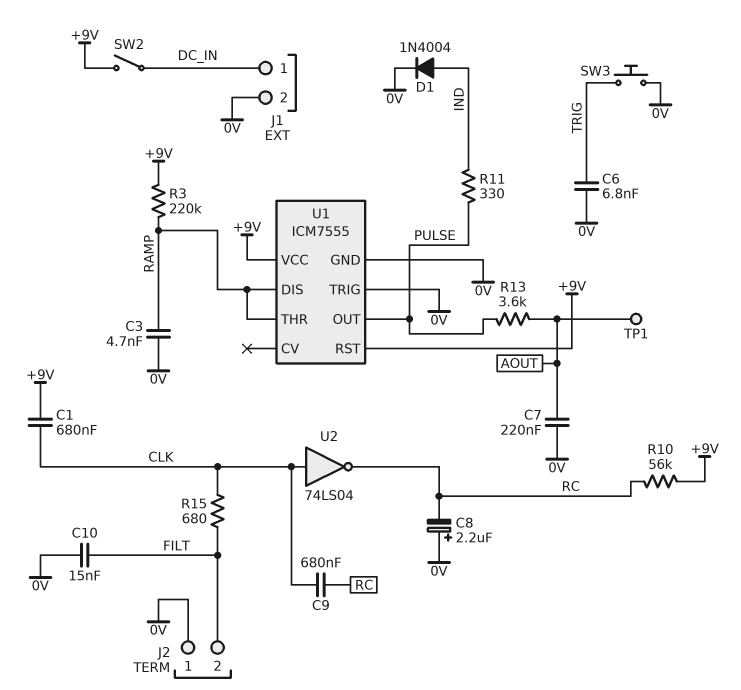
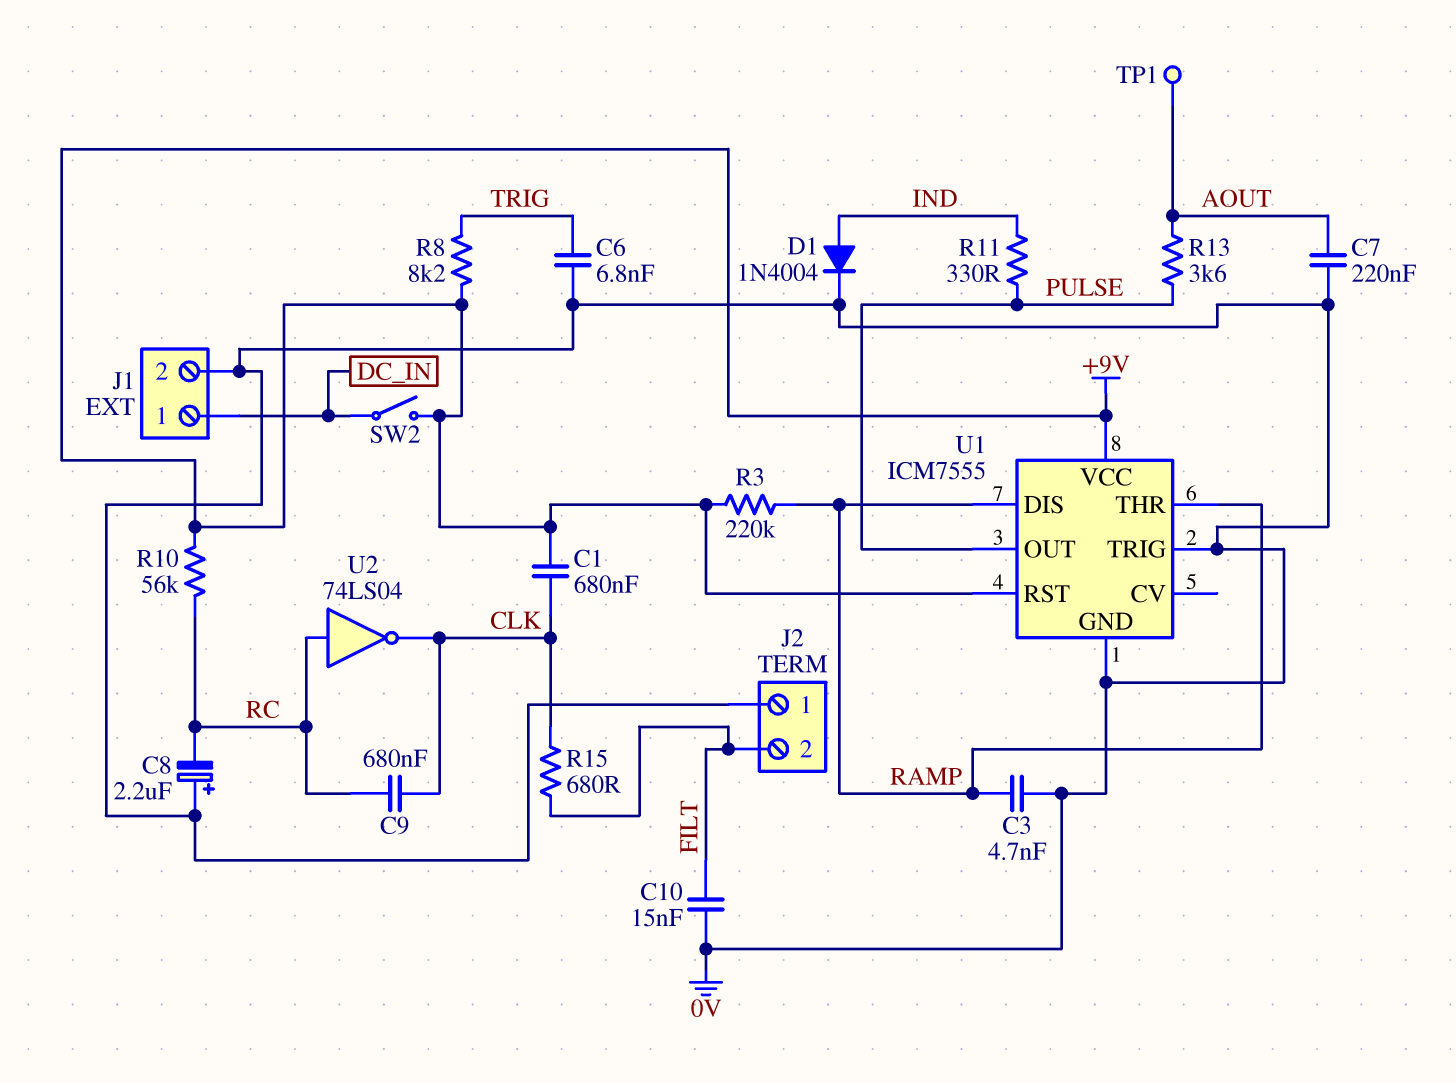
R8: none -> 8.2k (+9V, TRIG)
SW3: button (0V, TRIG) -> none
U2: NOT 74LS04 (in CLK, out RC) -> NOT 74LS04 (in RC, out CLK)

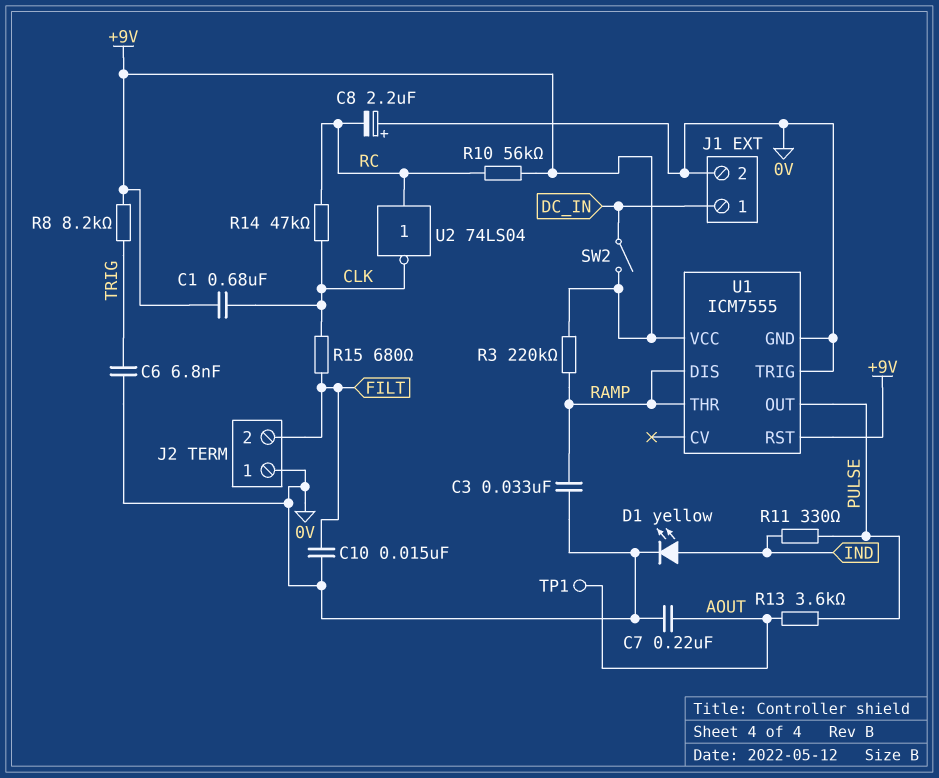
C3: 4.7nF (0V, RAMP) -> 33nF (0V, RAMP)
C9: 680nF (CLK, RC) -> none
D1: diode 1N4004 (A IND, K 0V) -> LED yellow (A IND, K 0V)
R14: none -> 47k (CLK, RC)

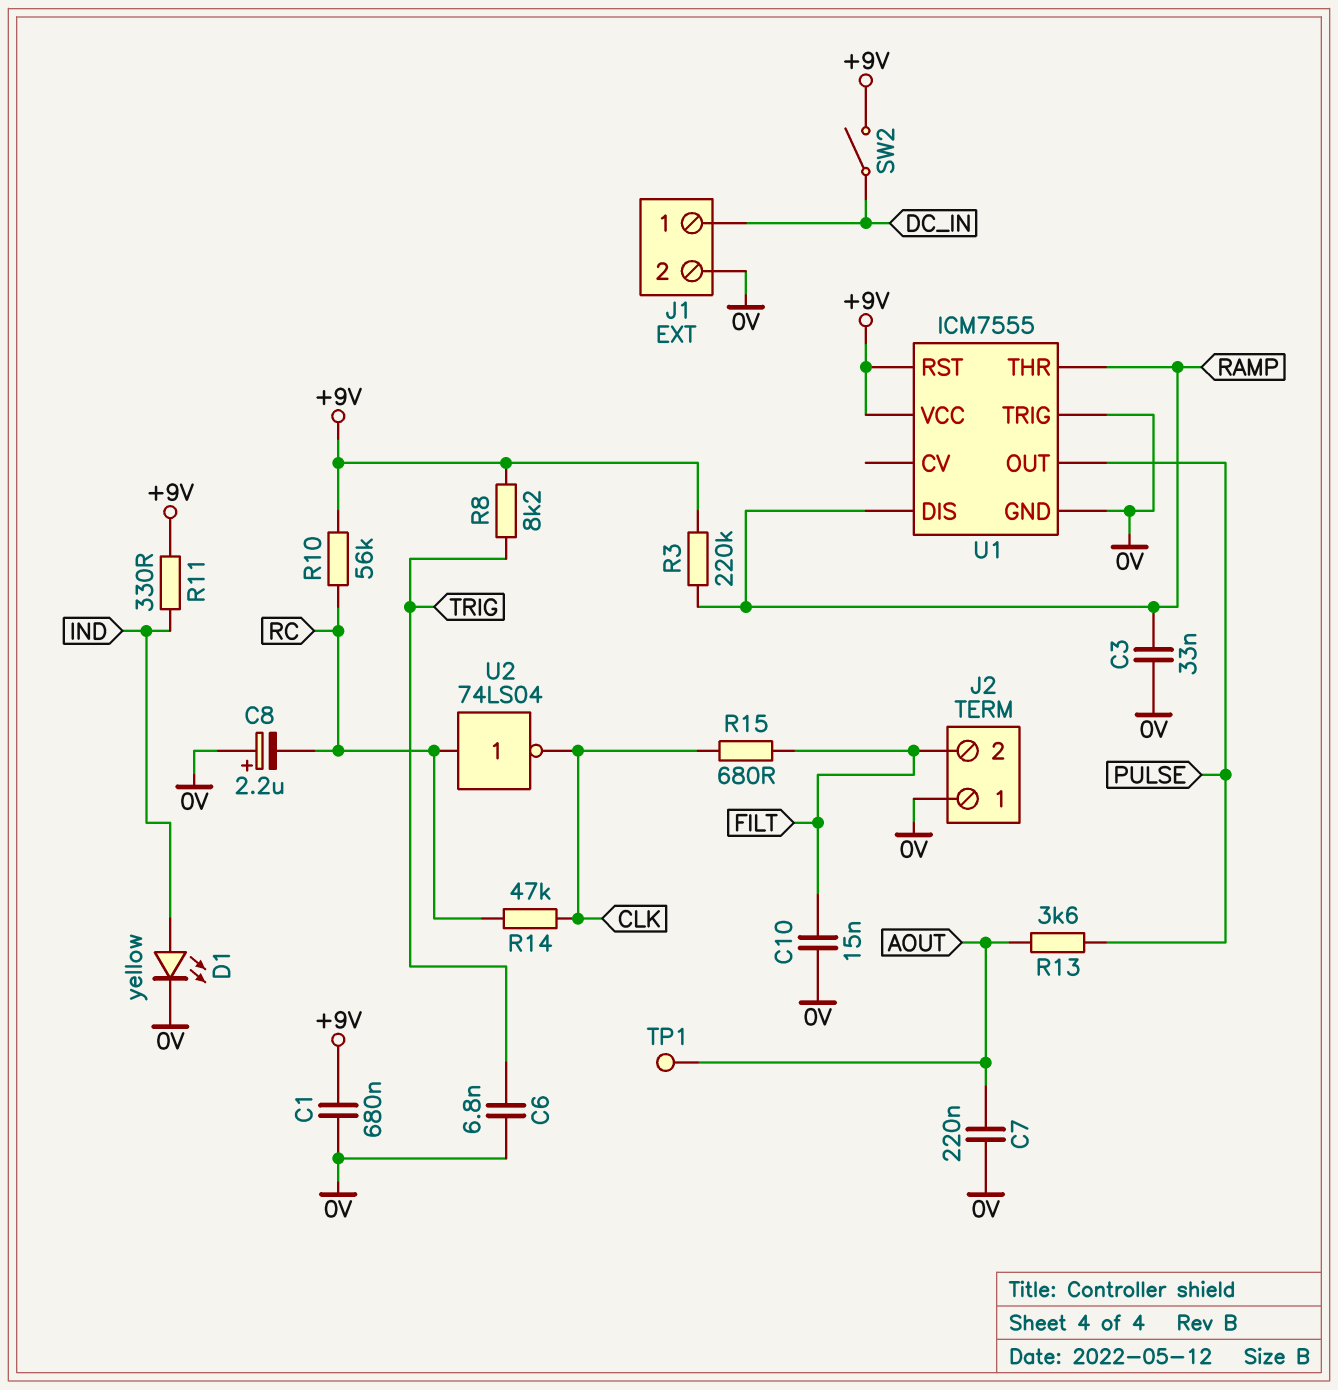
C1: 680nF (+9V, CLK) -> 680nF (+9V, 0V)
R11: 330 (IND, PULSE) -> 330 (+9V, IND)

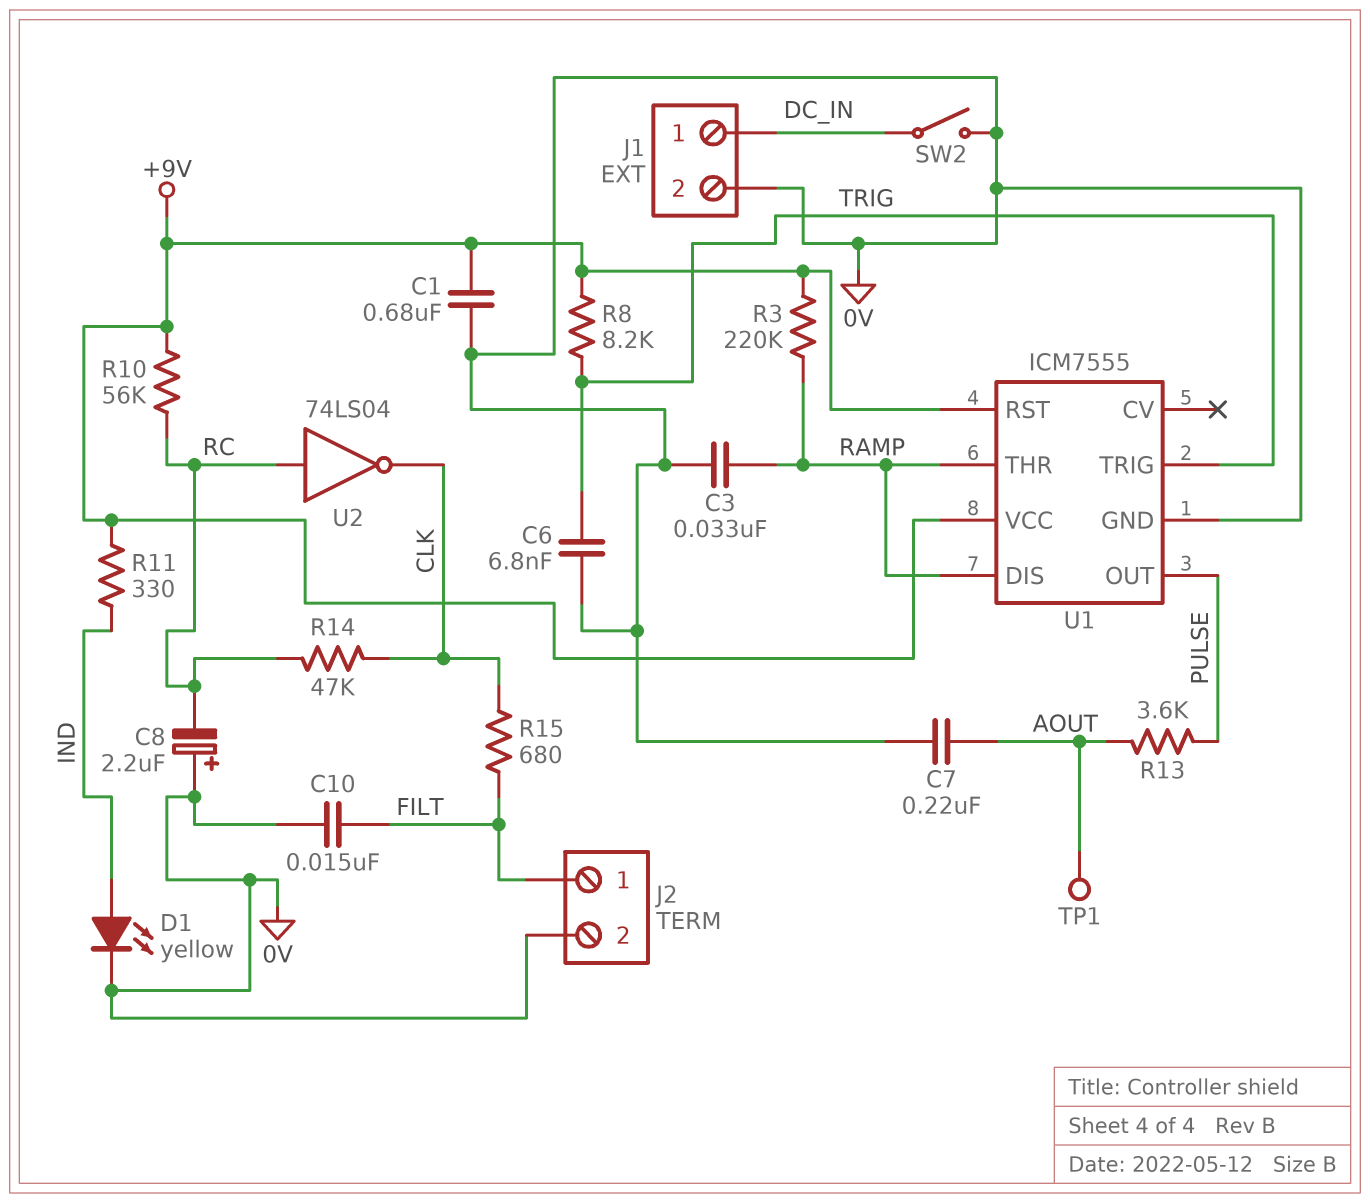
J2 pin 1: 0V -> FILT
J2 pin 2: FILT -> 0V
SW2: switch (+9V, DC_IN) -> switch (0V, DC_IN)
U1 pin TRIG: 0V -> TRIG

